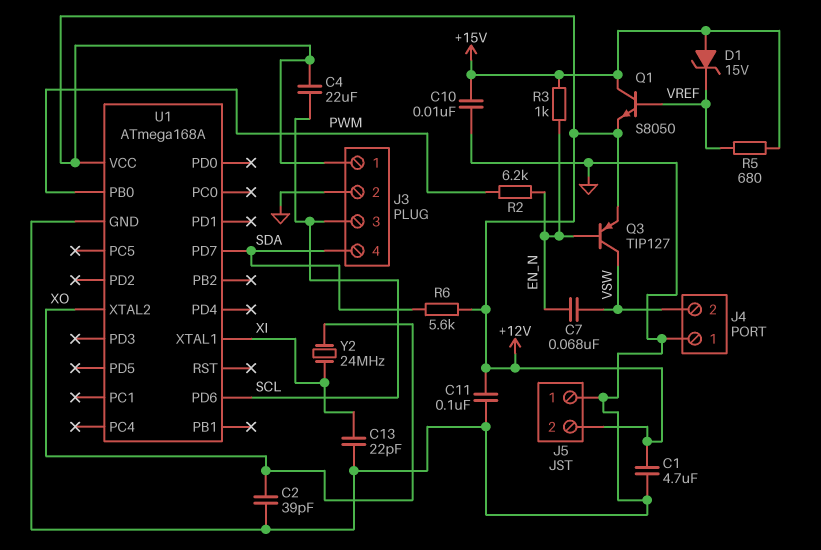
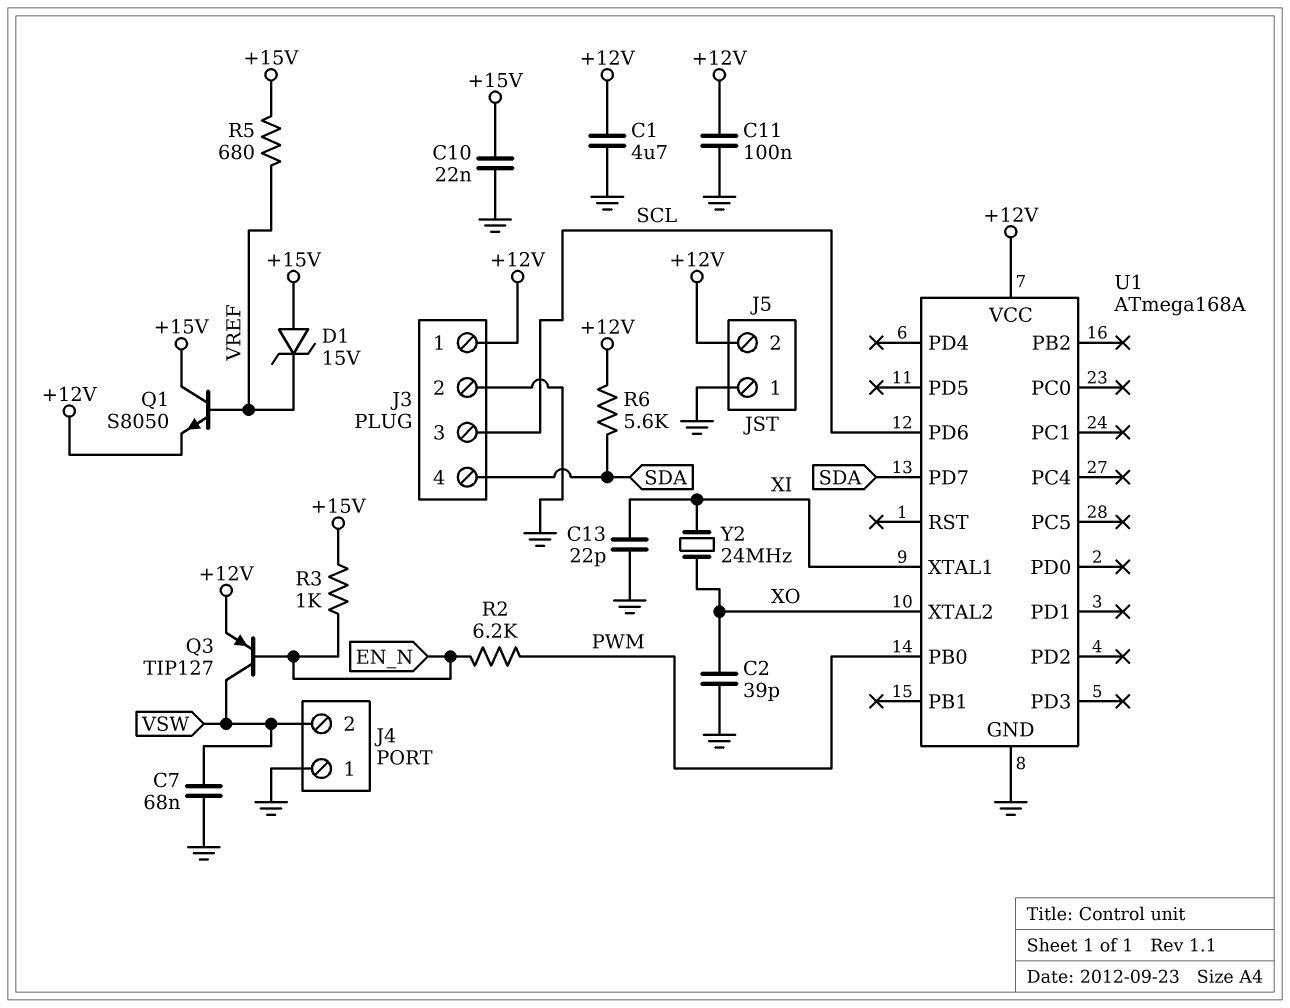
C4: 22uF (+12V, SCL) -> none
C7: 68nF (EN_N, VSW) -> 68nF (GND, VSW)
C10: 10nF (+15V, GND) -> 22nF (+15V, GND)

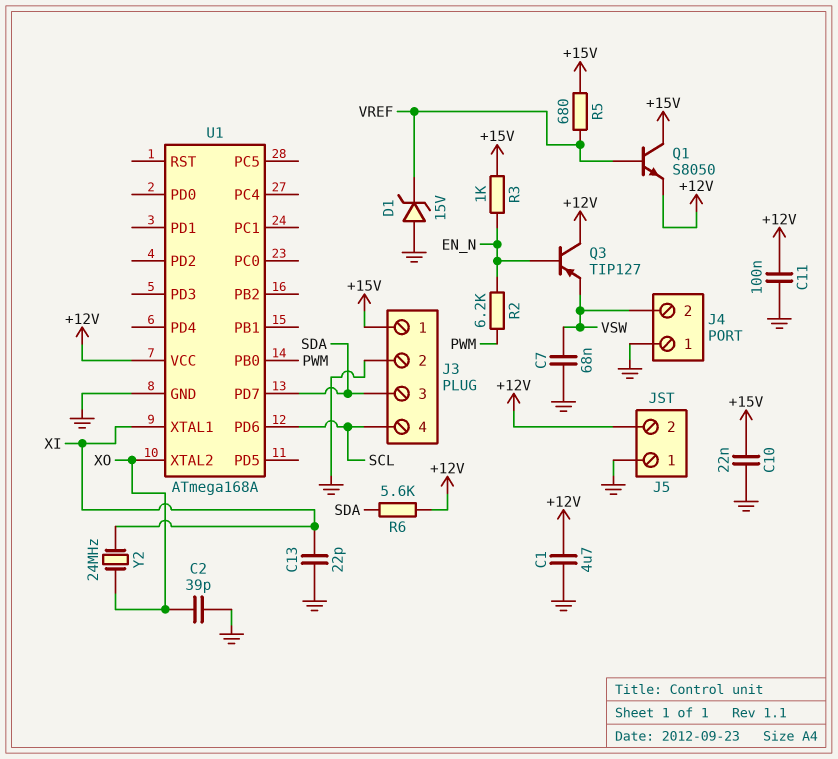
D1: zener 15V (A +15V, K VREF) -> zener 15V (A GND, K VREF)
J3 pin 1: +12V -> +15V
J3 pin 3: SCL -> SDA
J3 pin 4: SDA -> SCL
Q3: PNP TIP127 (B EN_N, C VSW, E +12V) -> PNP TIP127 (B EN_N, C +12V, E VSW)

